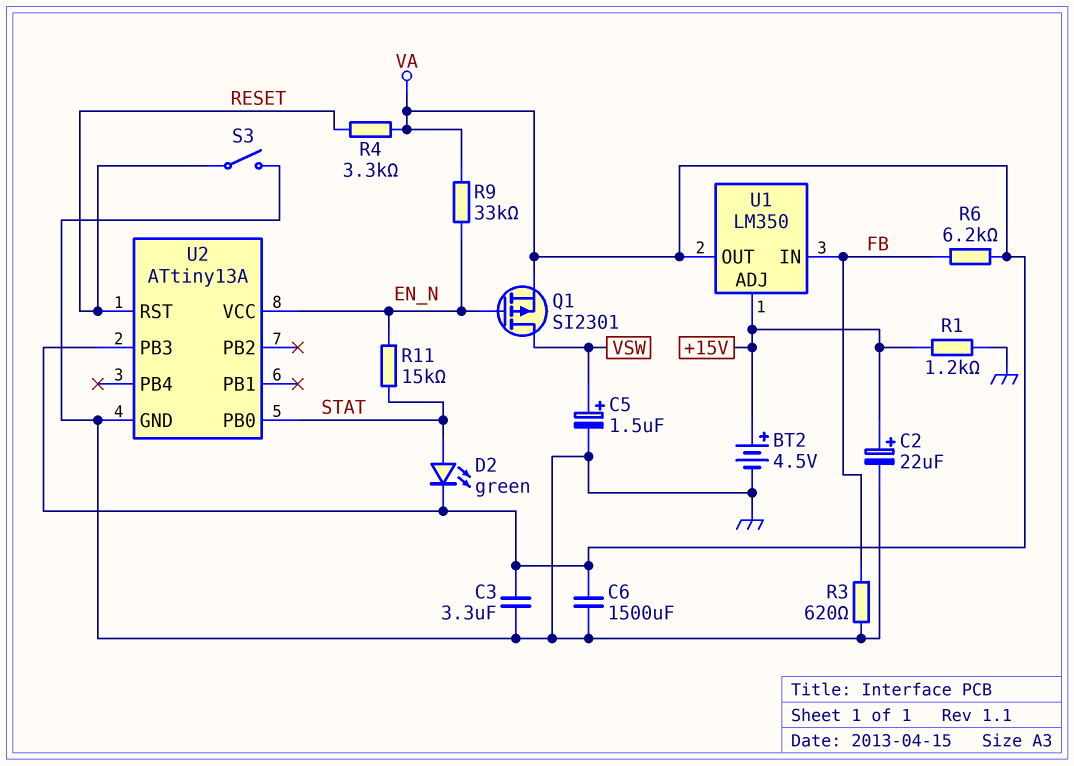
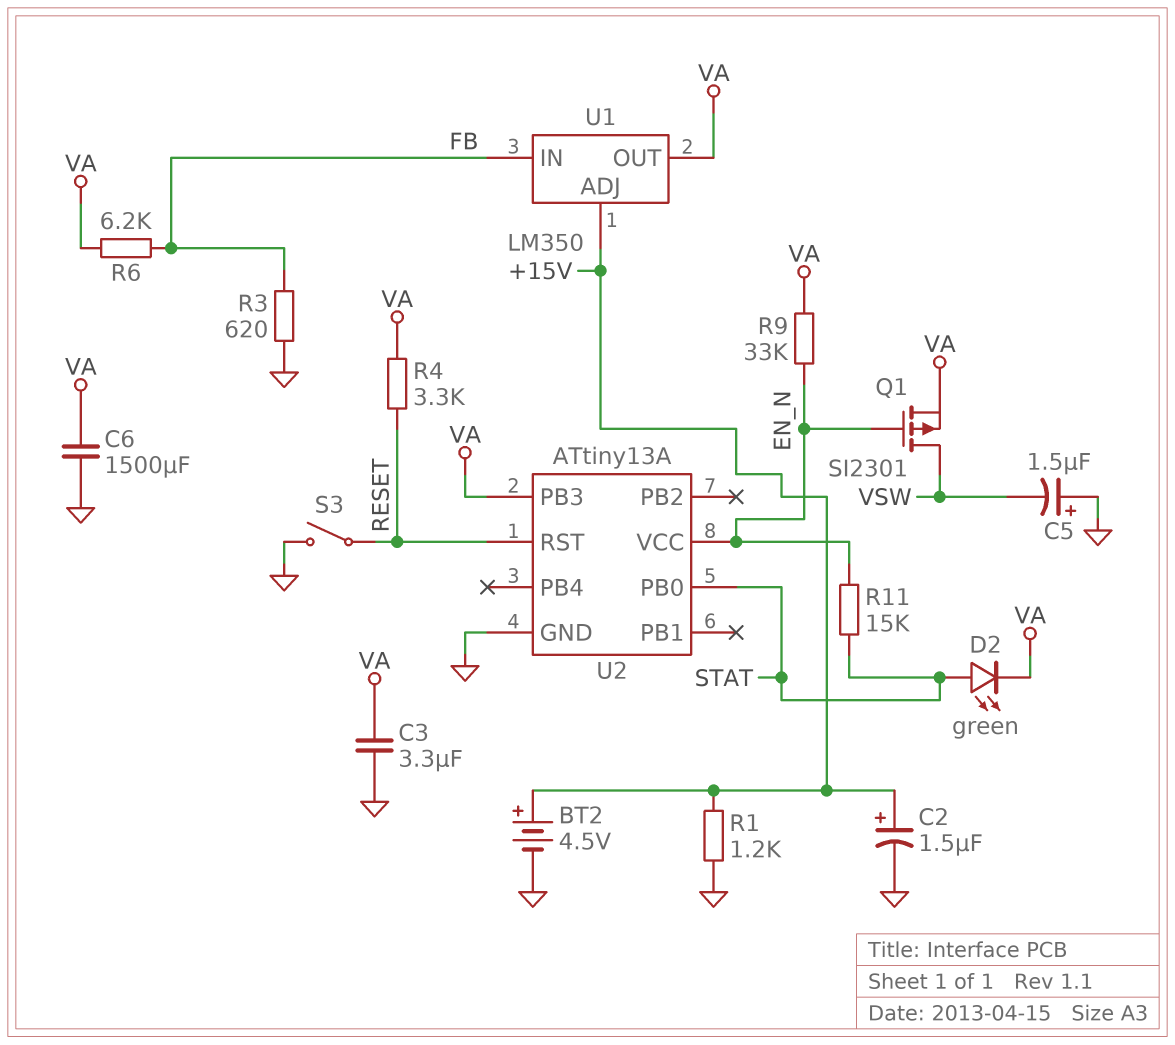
C2: 22uF (plus +15V, minus GND) -> 1.5uF (plus +15V, minus GND)
C5: 1.5uF (plus VSW, minus GND) -> 1.5uF (plus GND, minus VSW)

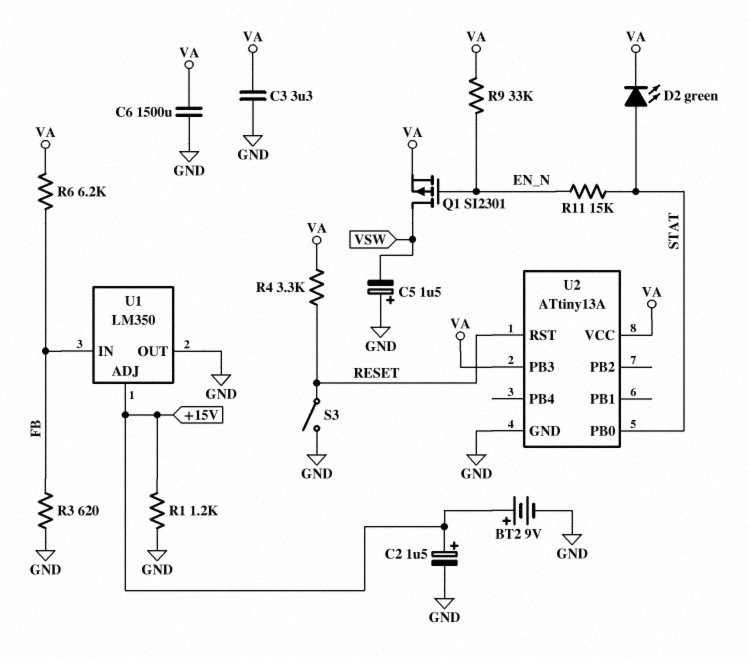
BT2: 4.5V (plus +15V, minus GND) -> 9V (plus +15V, minus GND)
U1 pin OUT: VA -> GND
U2 pin VCC: EN_N -> VA

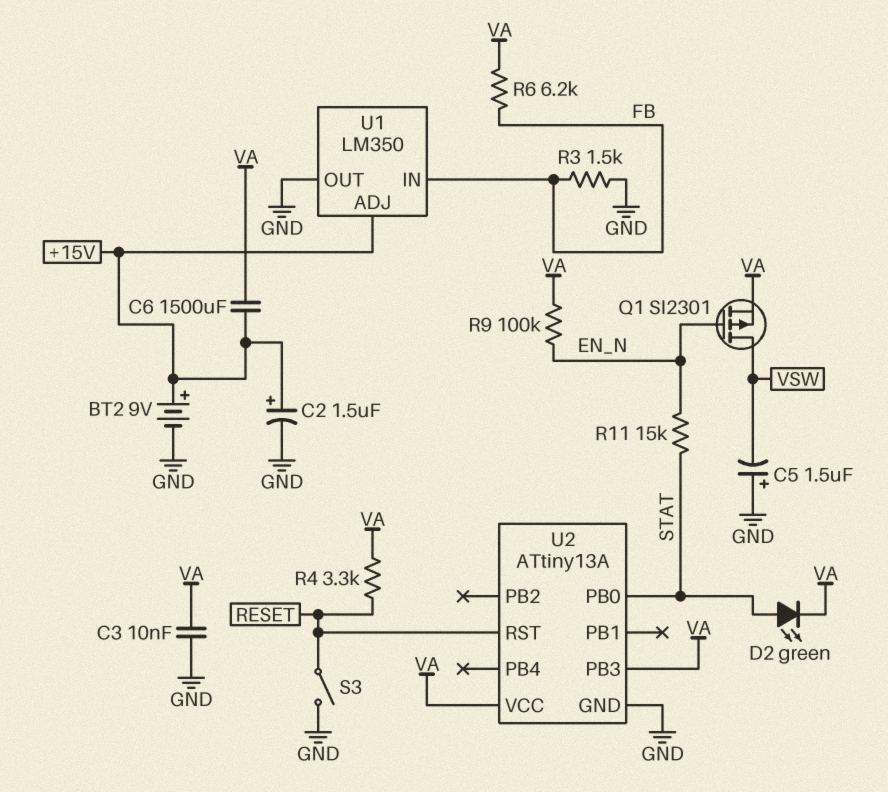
C3: 3.3uF (GND, VA) -> 10nF (GND, VA)
C6: 1500uF (GND, VA) -> 1500uF (+15V, VA)
R1: 1.2k (+15V, GND) -> none
R3: 620 (FB, GND) -> 1.5k (FB, GND)
R9: 33k (EN_N, VA) -> 100k (EN_N, VA)

